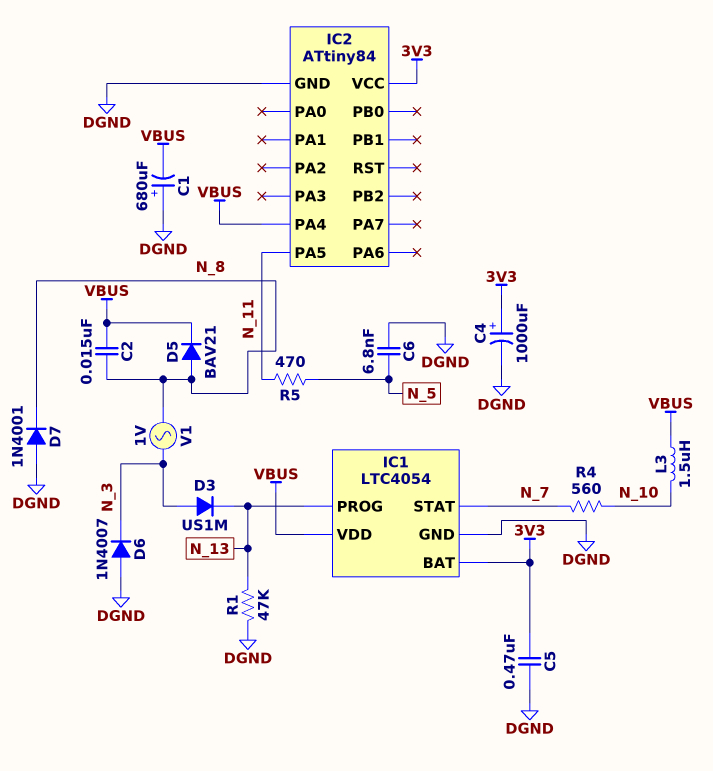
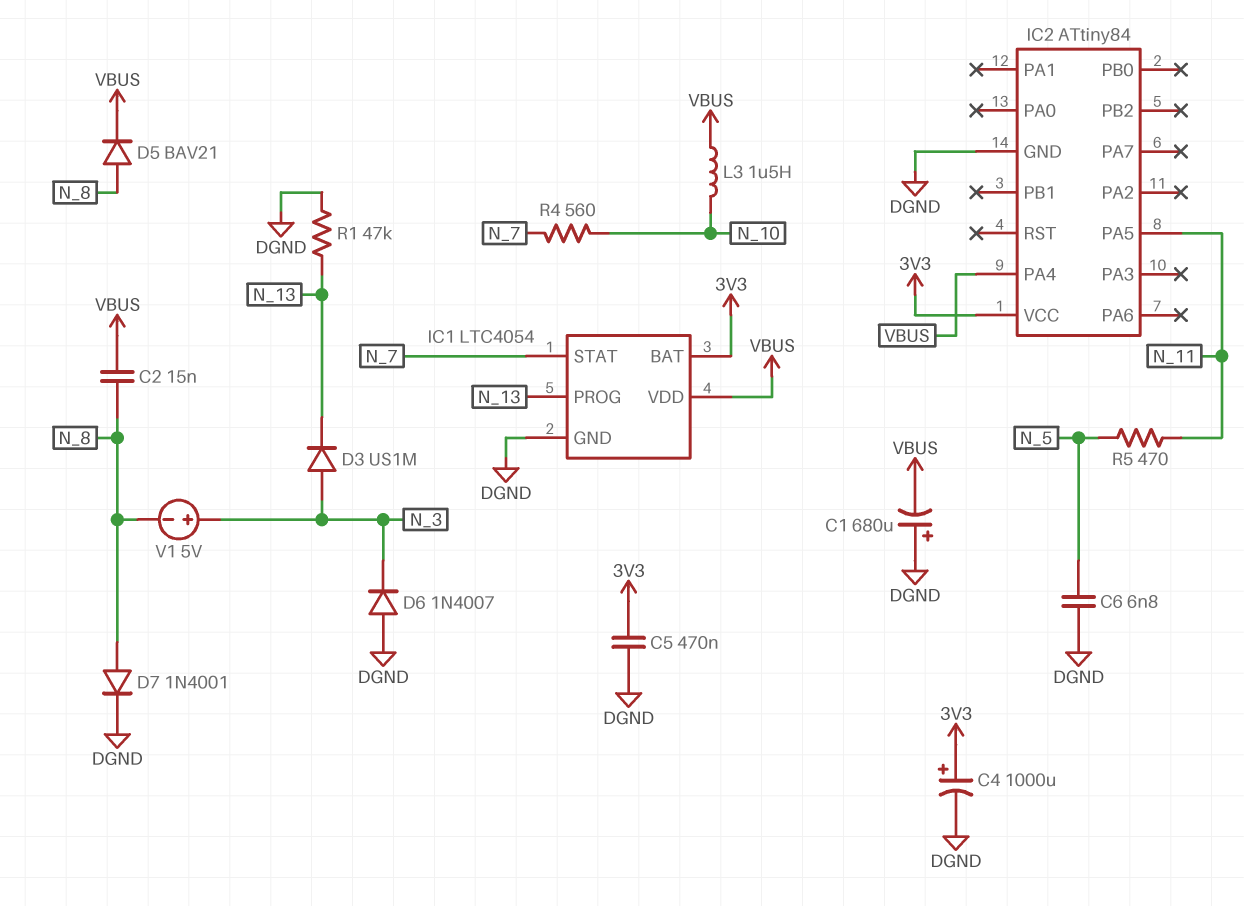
D7: diode 1N4001 (A DGND, K N_8) -> diode 1N4001 (A N_8, K DGND)
V1: AC 1V (N_3, N_8) -> 5V (plus N_3, minus N_8)

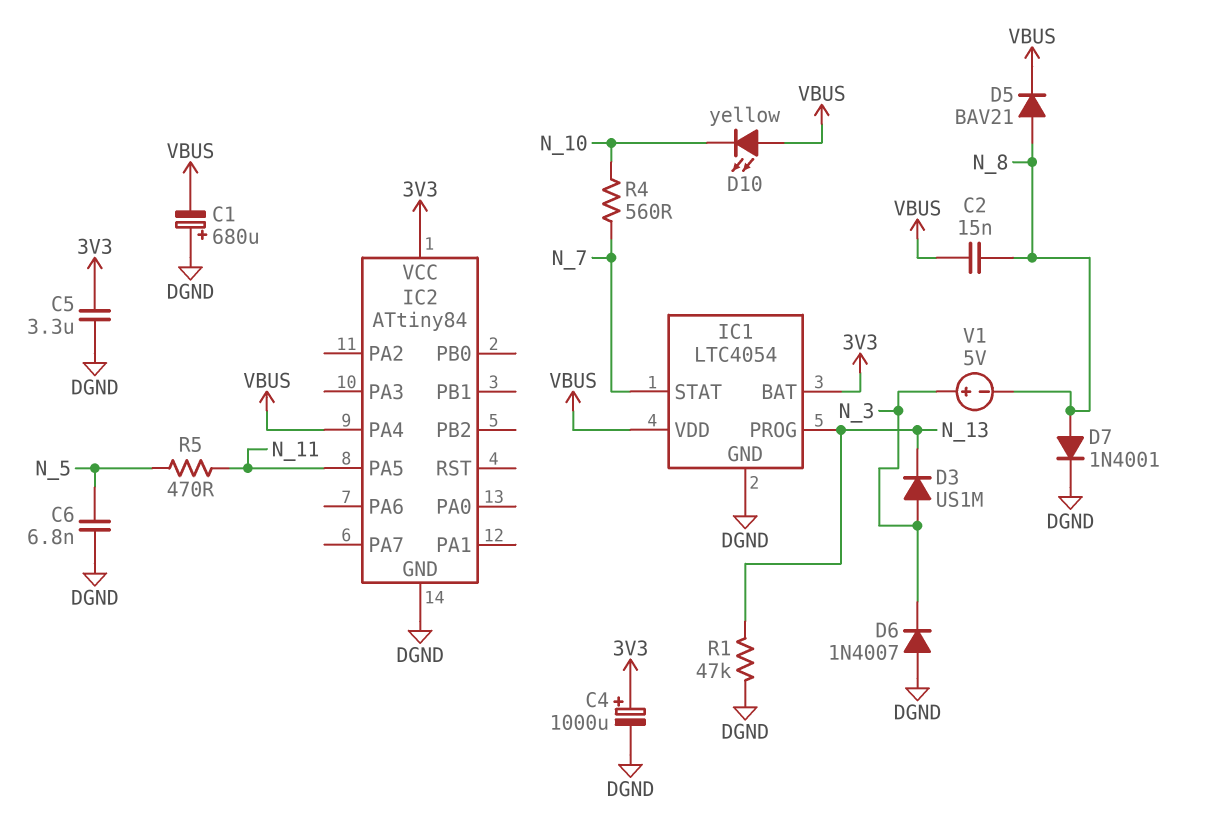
C5: 470nF (3V3, DGND) -> 3.3uF (3V3, DGND)
D10: none -> LED yellow (A VBUS, K N_10)
L3: 1.5uH (N_10, VBUS) -> none

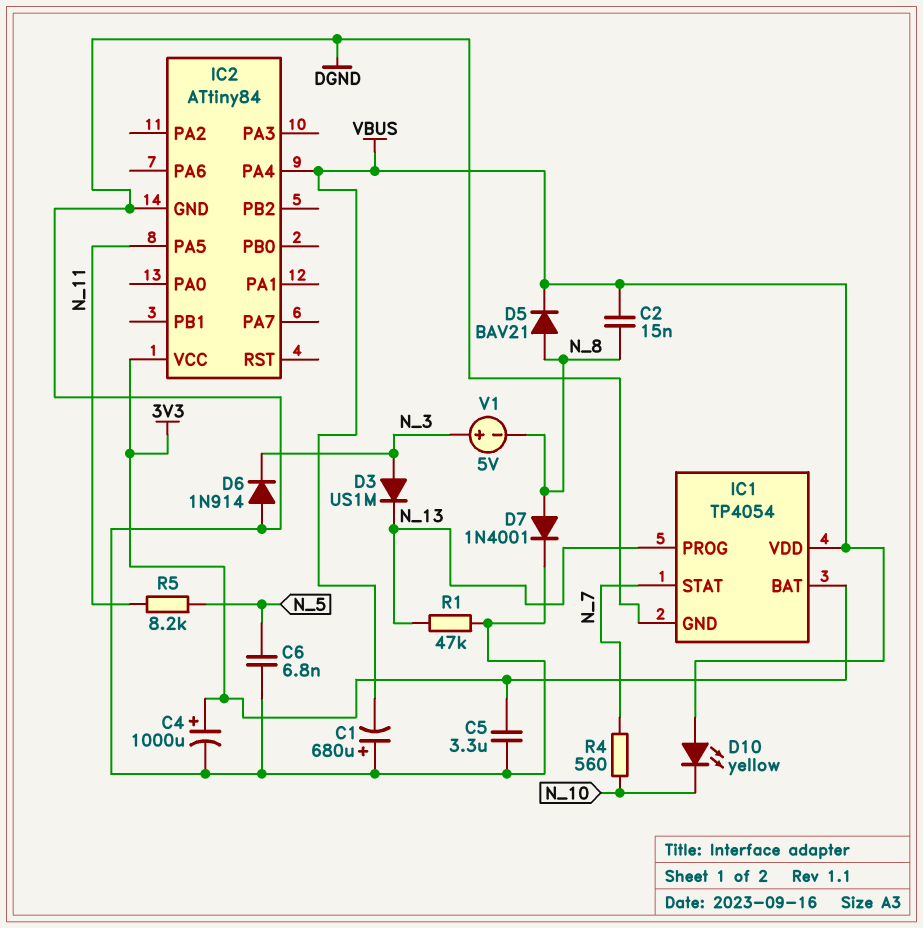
D6: diode 1N4007 (A DGND, K N_3) -> diode 1N914 (A DGND, K N_3)
IC1: LTC4054 -> TP4054
R5: 470 (N_5, N_11) -> 8.2k (N_5, N_11)

